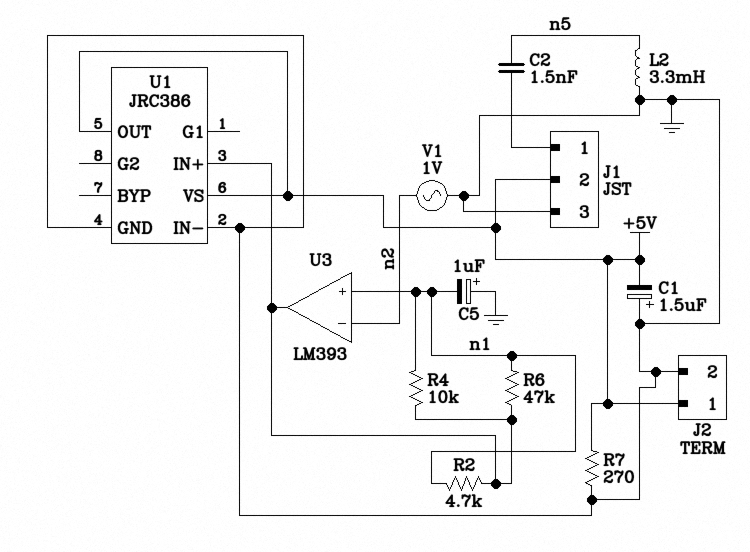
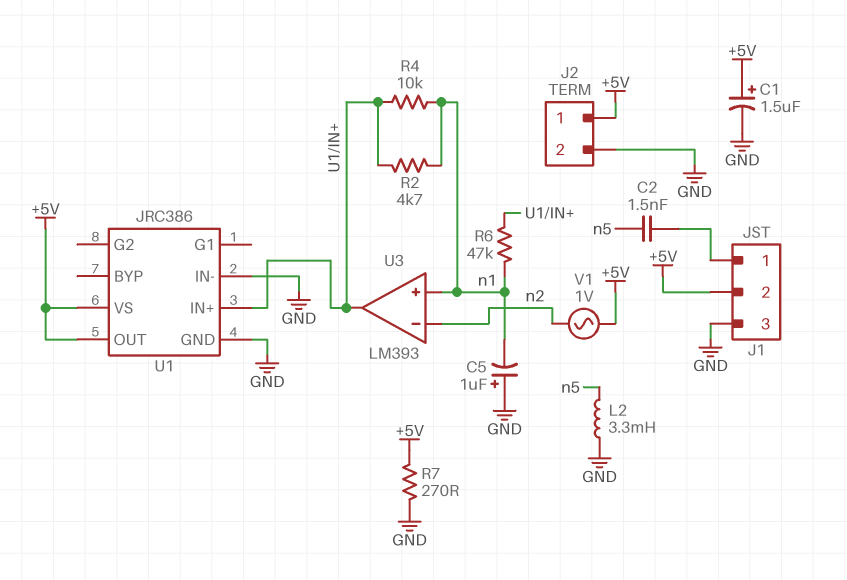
C1: 1.5uF (plus GND, minus +5V) -> 1.5uF (plus +5V, minus GND)
V1: AC 1V (GND, n2) -> AC 1V (+5V, n2)

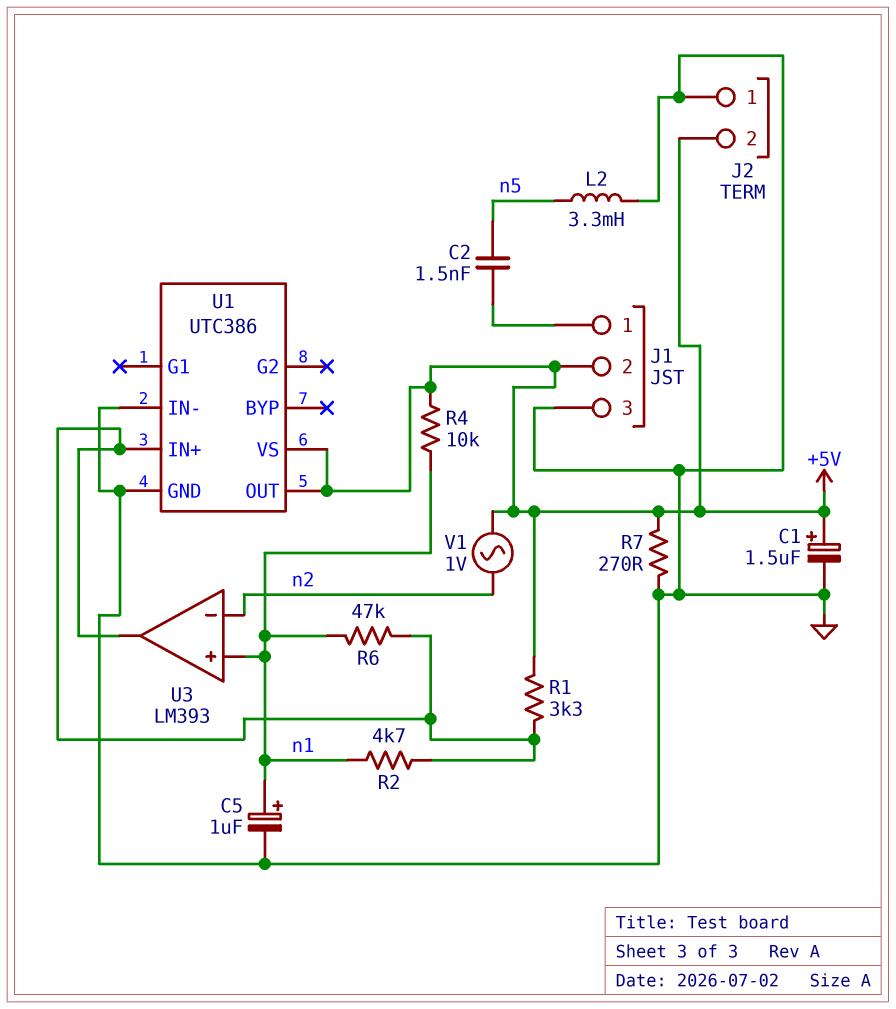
C5: 1uF (plus GND, minus n1) -> 1uF (plus n1, minus GND)
J2 pin 1: +5V -> GND
J2 pin 2: GND -> +5V
R1: none -> 3.3k (+5V, U1/IN+)
R4: 10k (U1/IN+, n1) -> 10k (+5V, n1)
U1: JRC386 -> UTC386

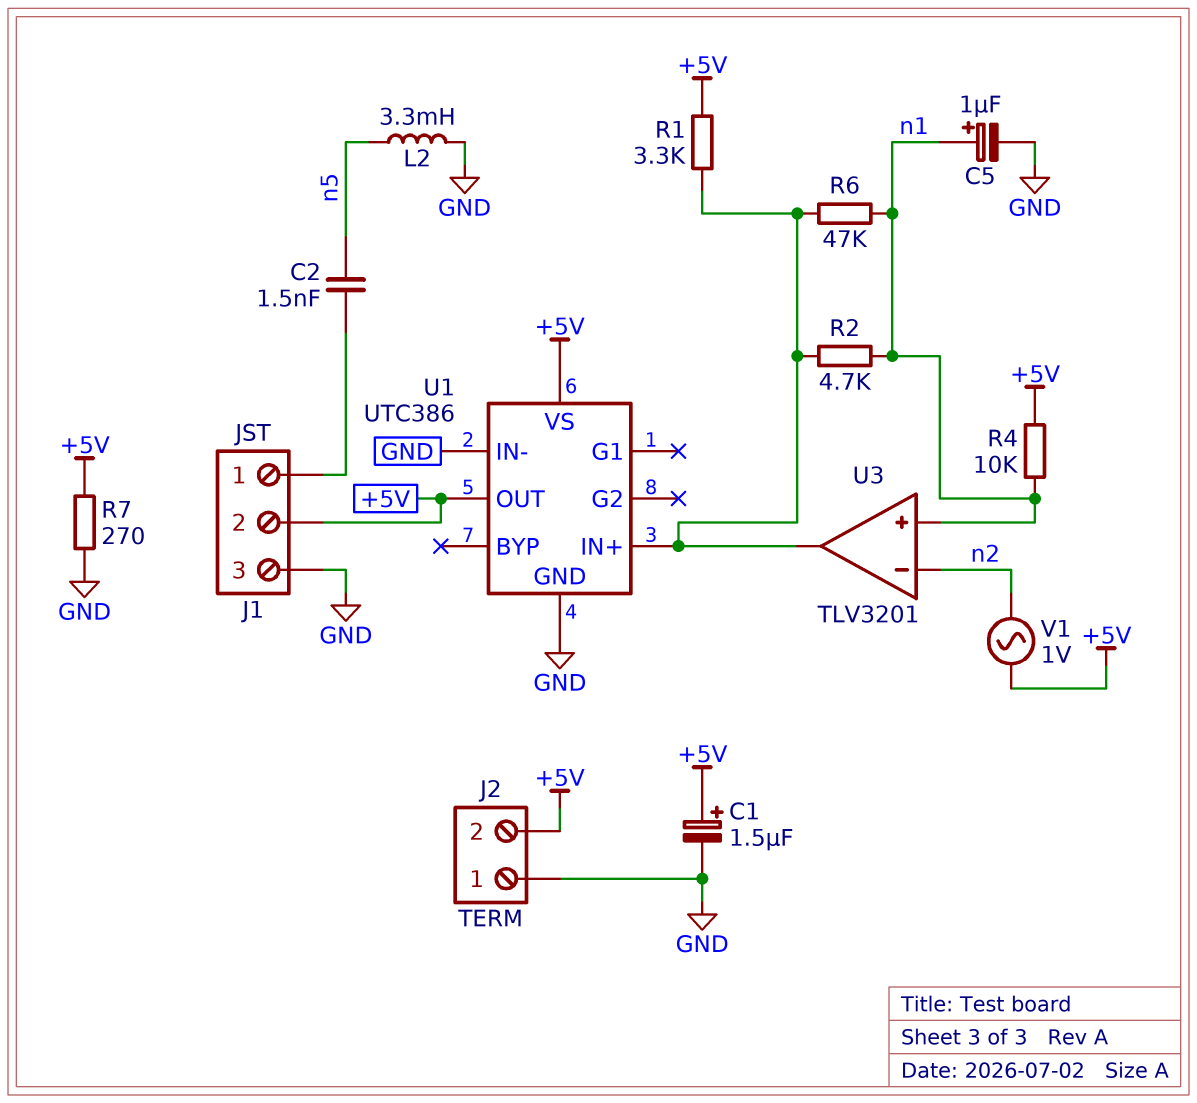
U3: LM393 -> TLV3201

